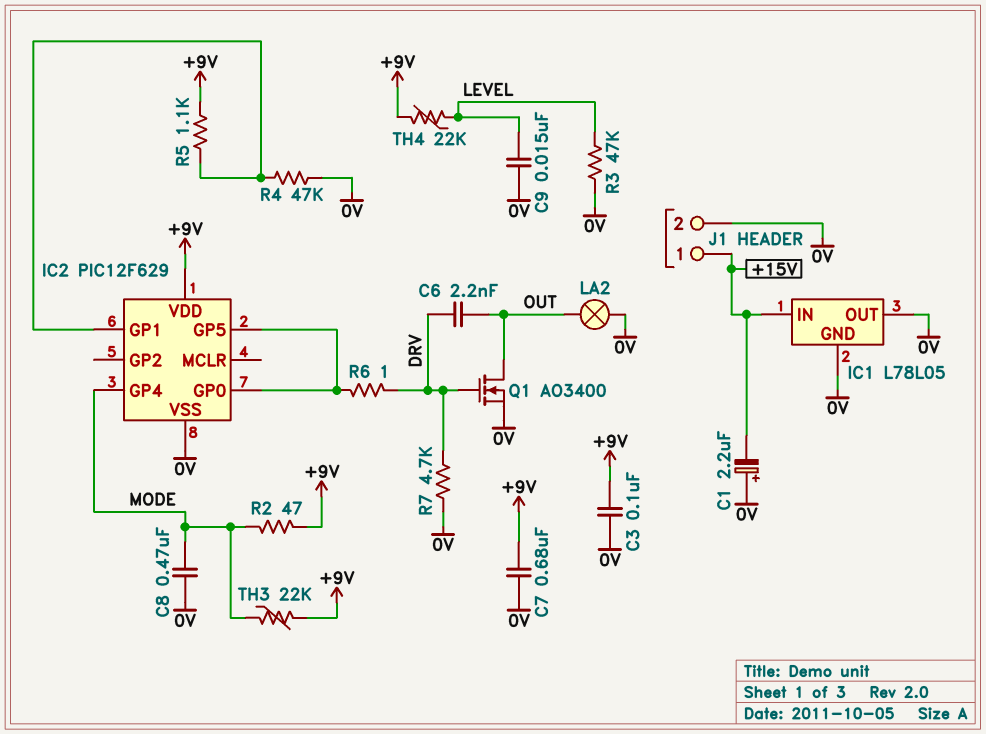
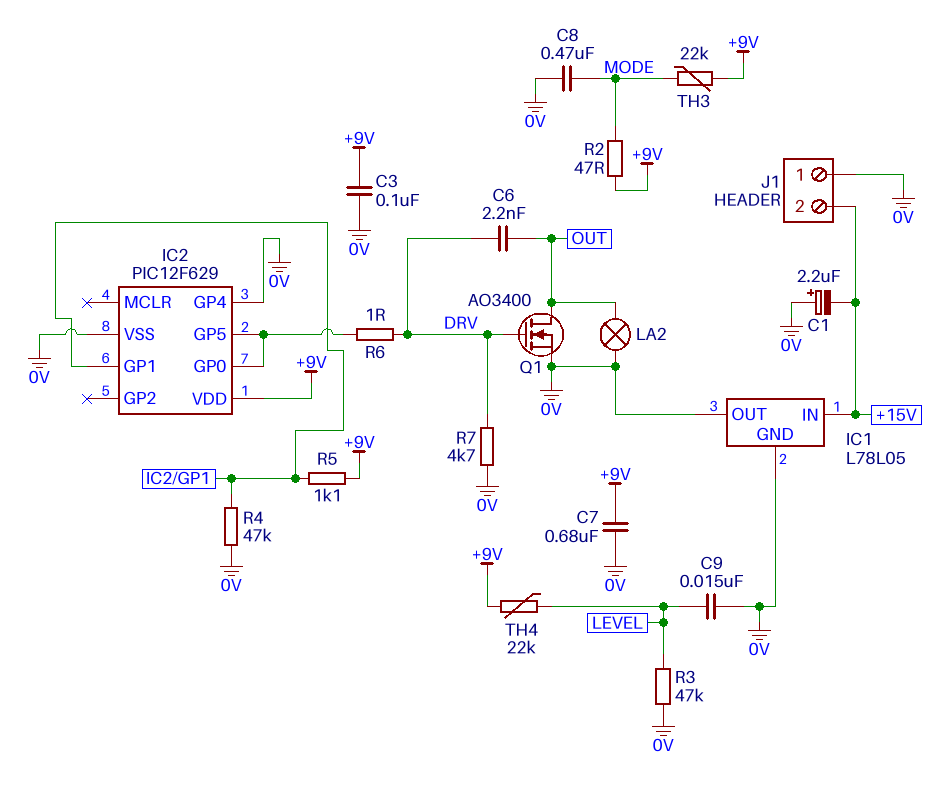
IC2 pin GP4: MODE -> 0V
J1 pin 1: +15V -> 0V
J1 pin 2: 0V -> +15V

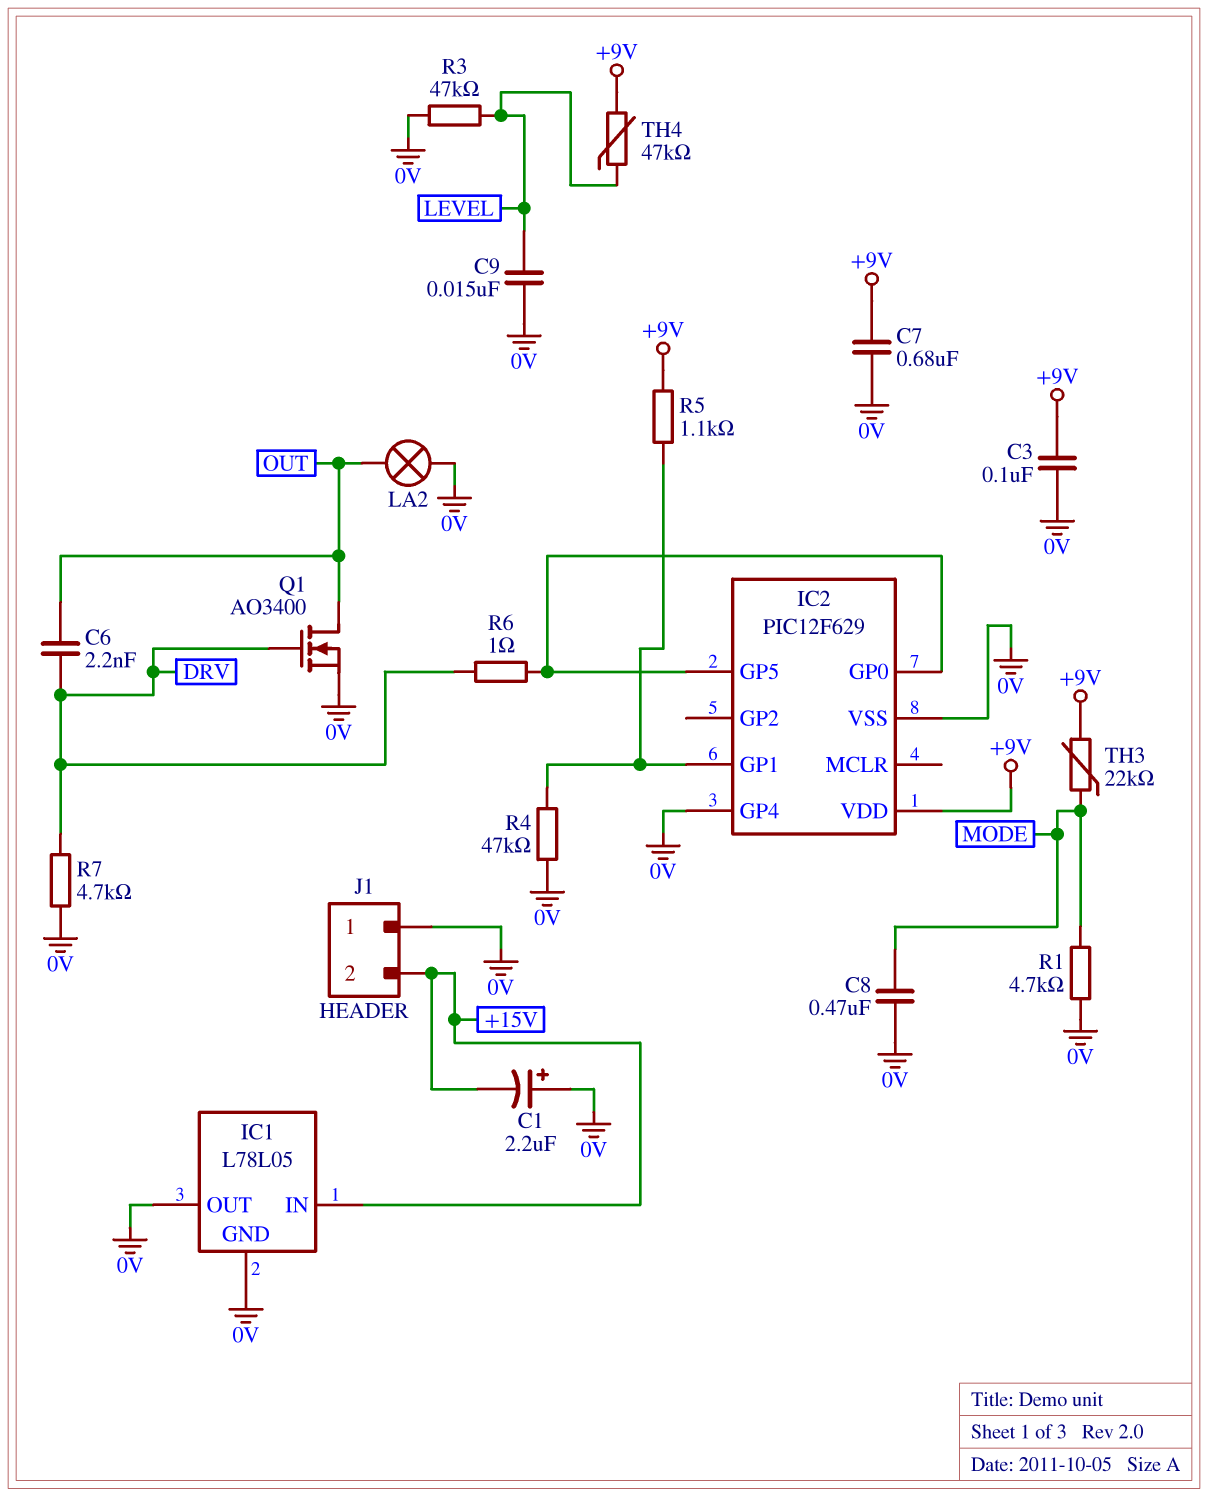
R1: none -> 4.7k (0V, MODE)
R2: 47 (+9V, MODE) -> none
TH4: 22k (+9V, LEVEL) -> 47k (+9V, LEVEL)

